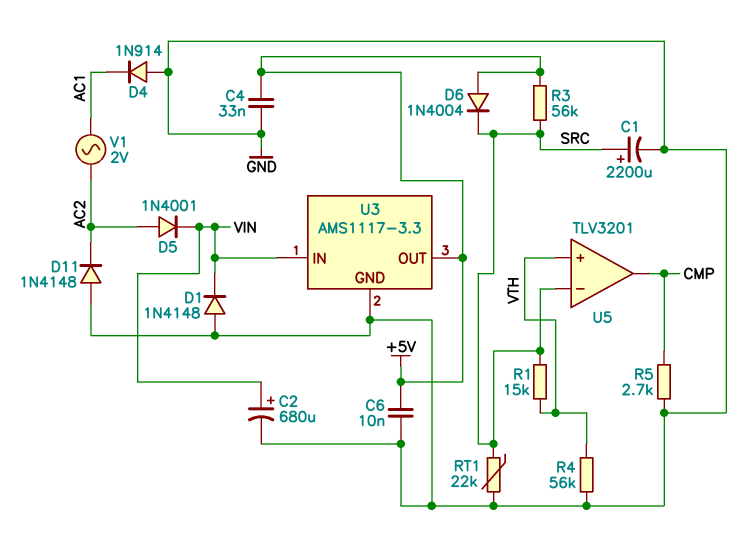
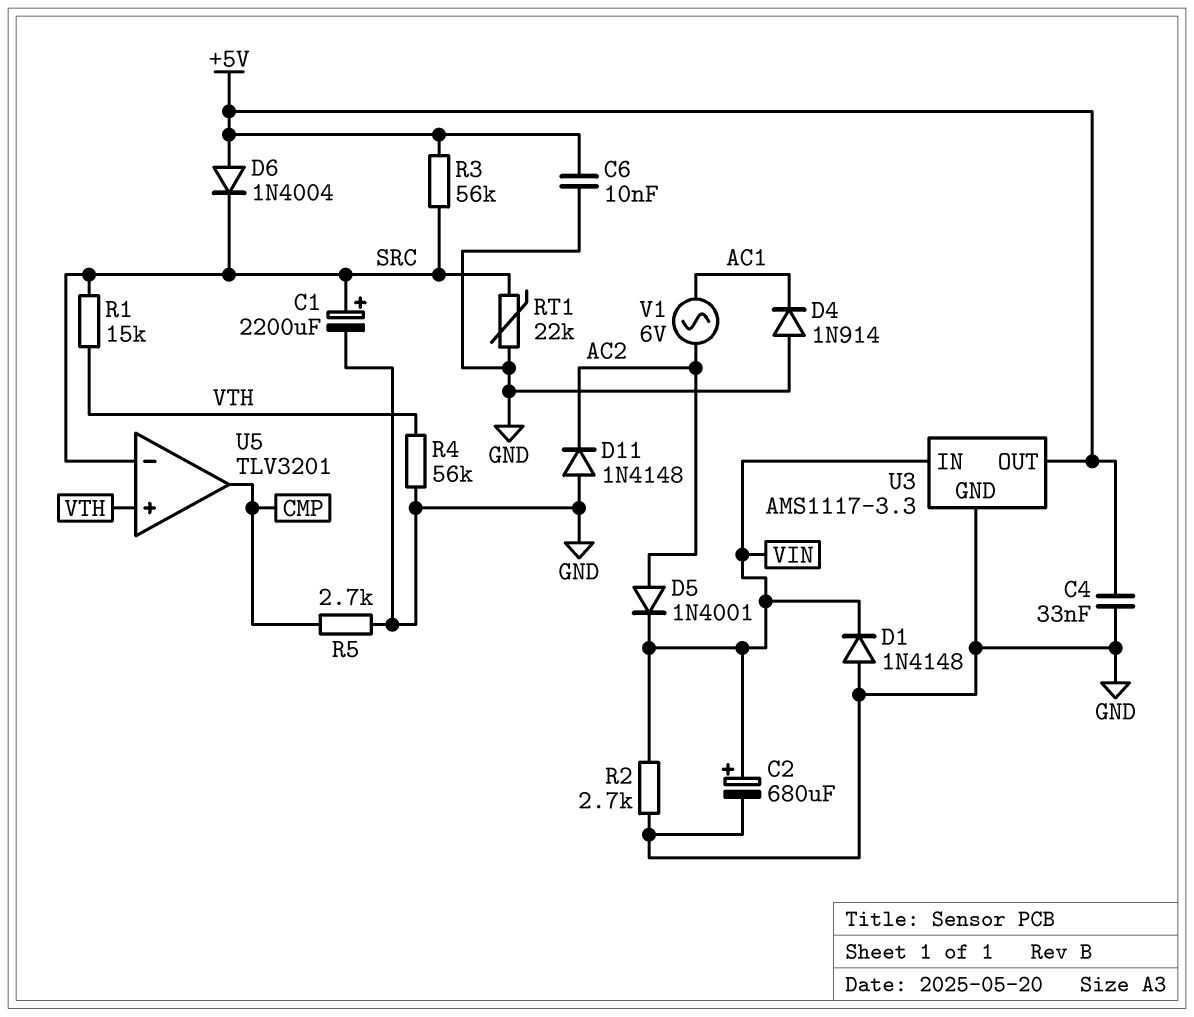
R2: none -> 2.7k (GND, VIN)
V1: AC 2V (AC1, AC2) -> AC 6V (AC1, AC2)

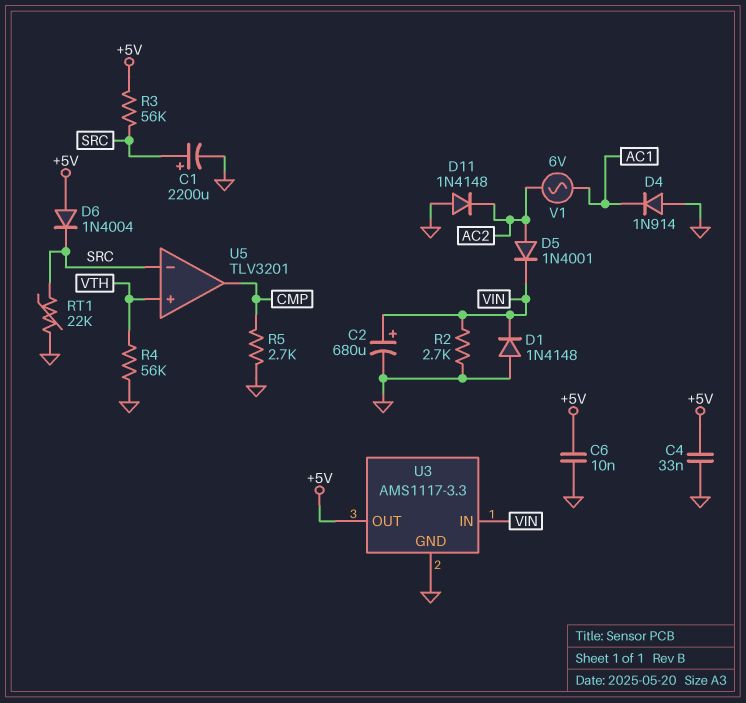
R1: 15k (SRC, VTH) -> none

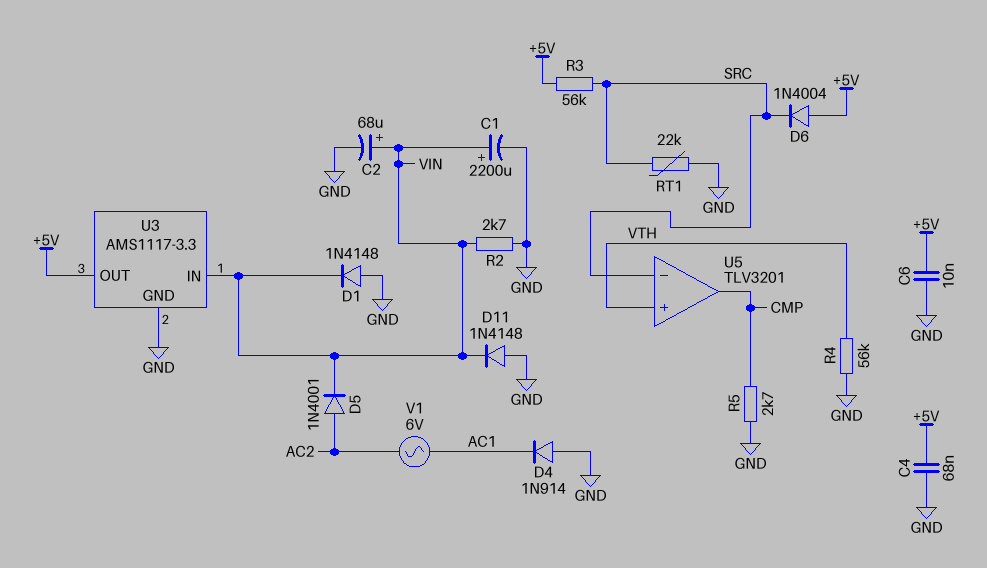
C1: 2200uF (plus SRC, minus GND) -> 2200uF (plus VIN, minus GND)
C2: 680uF (plus VIN, minus GND) -> 68uF (plus VIN, minus GND)
C4: 33nF (+5V, GND) -> 68nF (+5V, GND)
D11: diode 1N4148 (A GND, K AC2) -> diode 1N4148 (A GND, K VIN)

